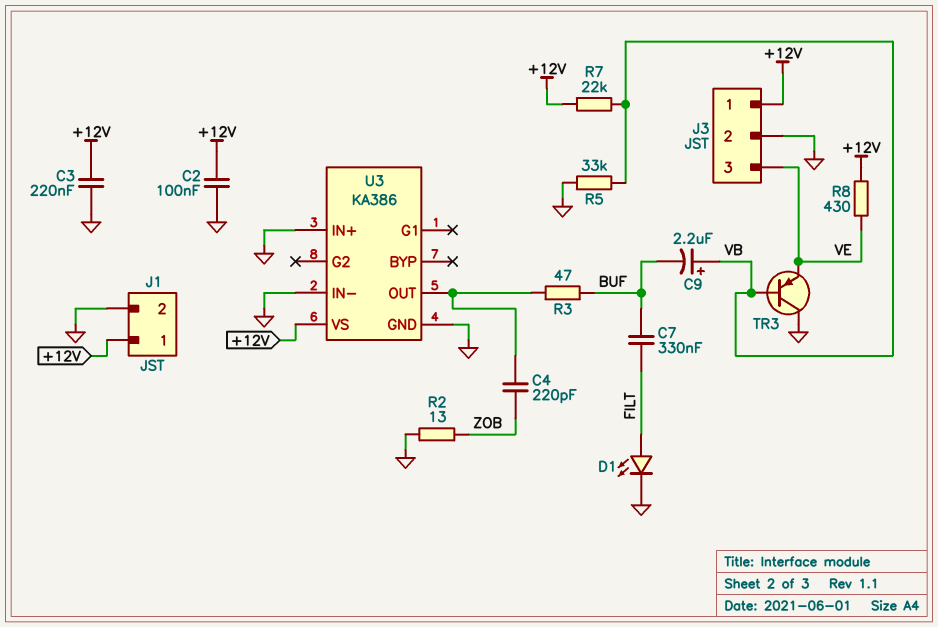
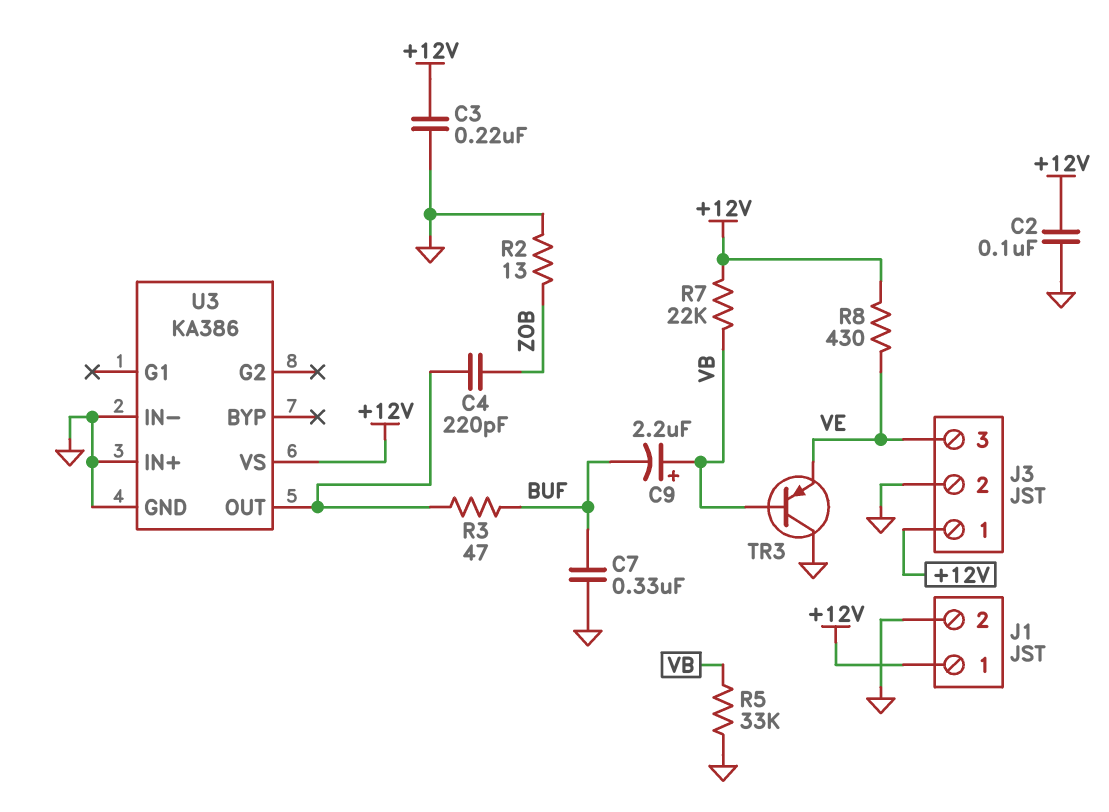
C7: 330nF (BUF, FILT) -> 330nF (BUF, GND)
D1: LED (A FILT, K GND) -> none

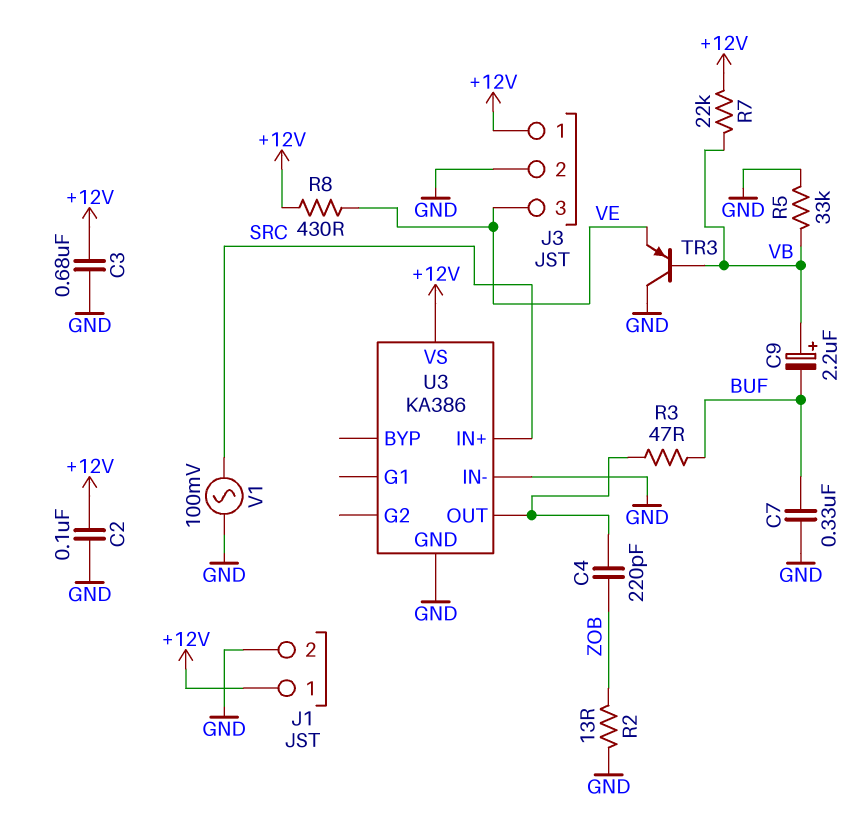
C3: 220nF (+12V, GND) -> 680nF (+12V, GND)
U3 pin IN+: GND -> SRC
V1: none -> AC 100mV (GND, SRC)

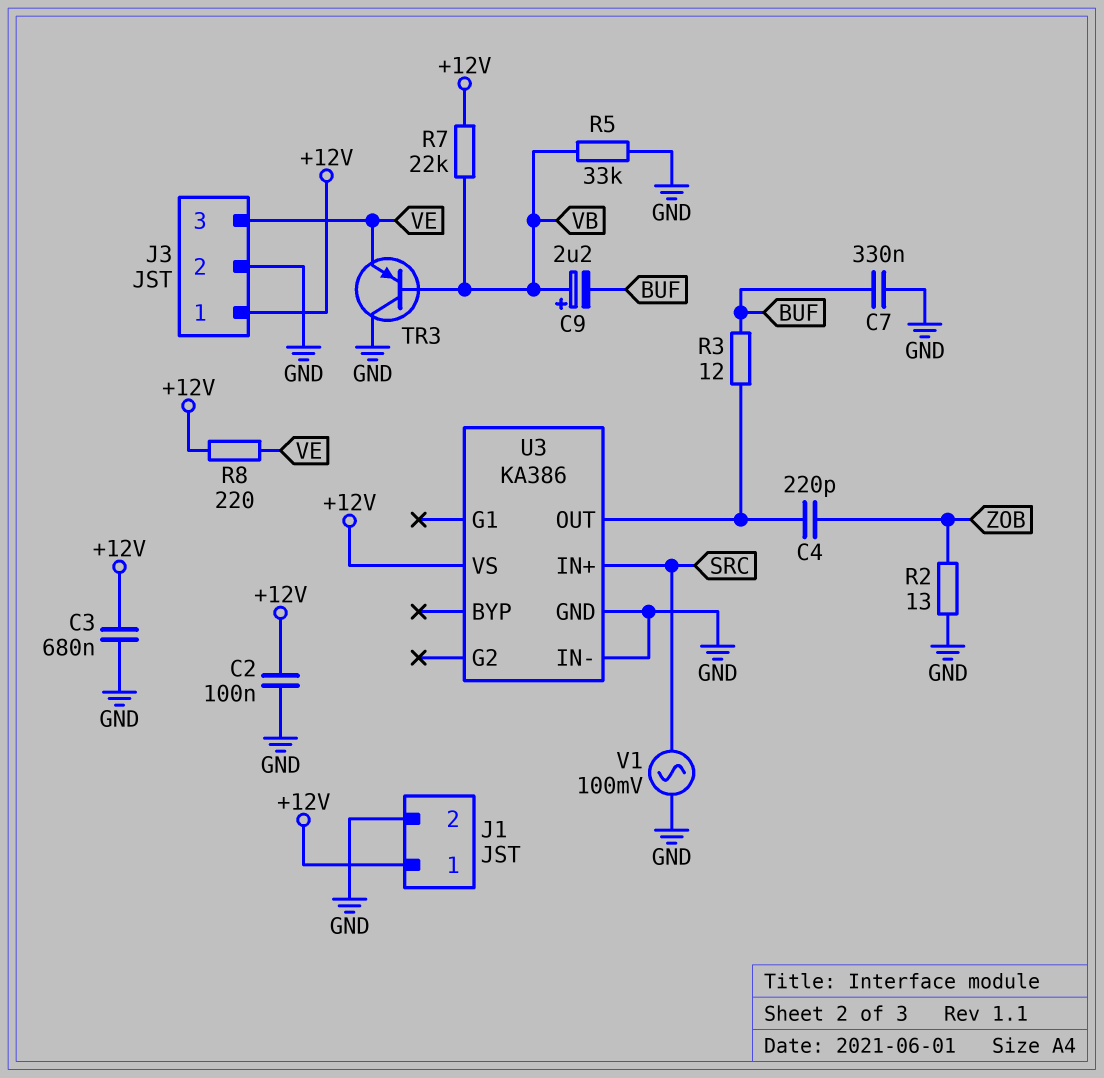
R3: 47 (BUF, U3/OUT) -> 12 (BUF, U3/OUT)
R8: 430 (+12V, VE) -> 220 (+12V, VE)

